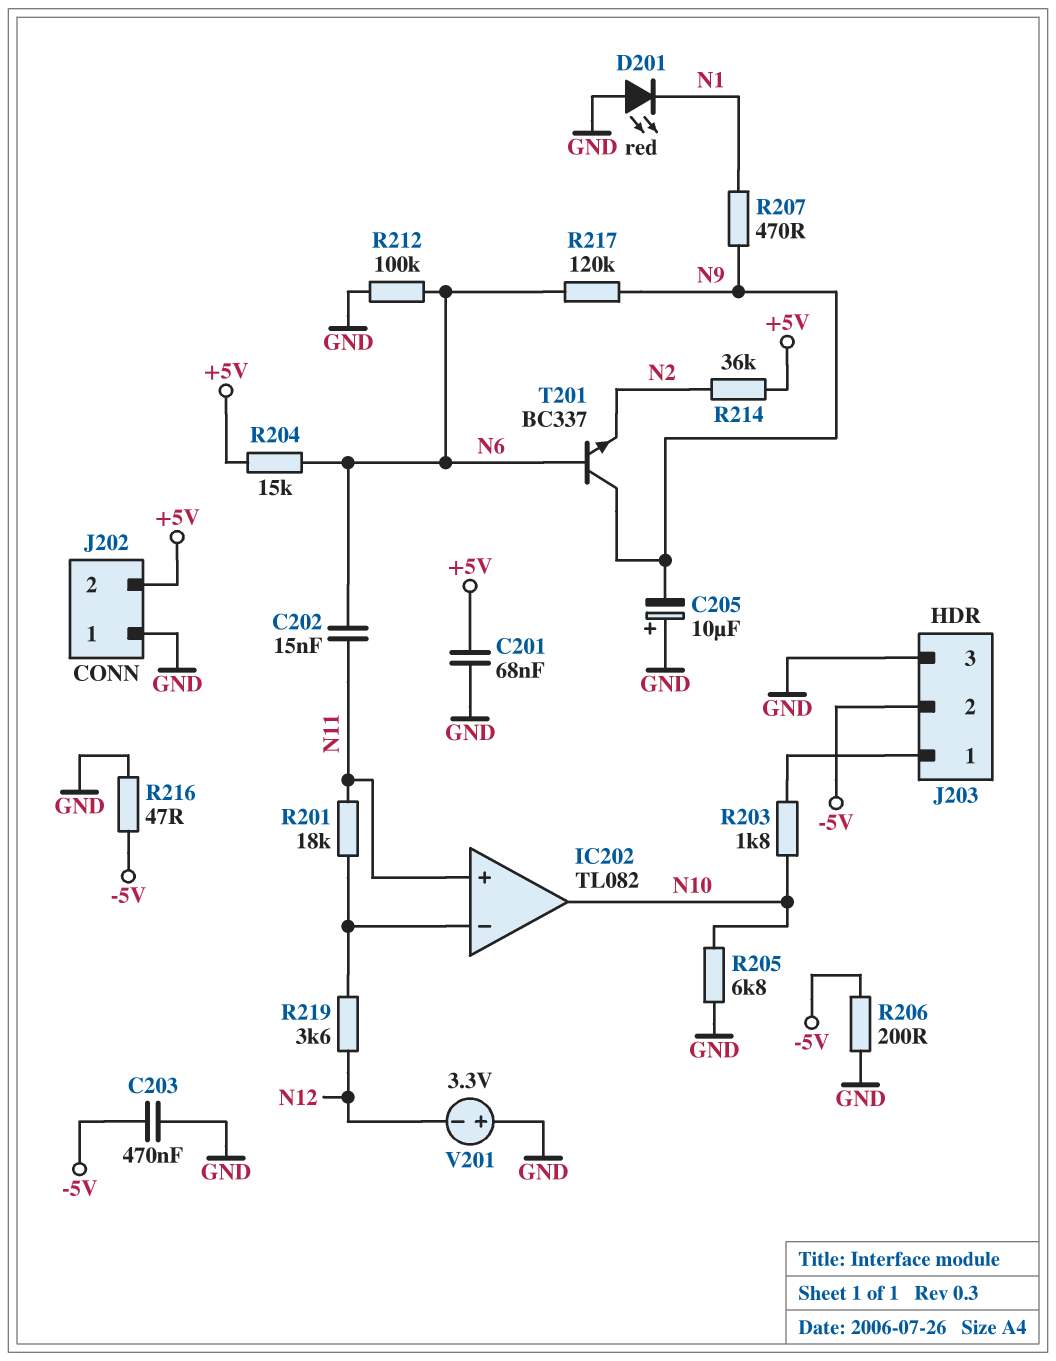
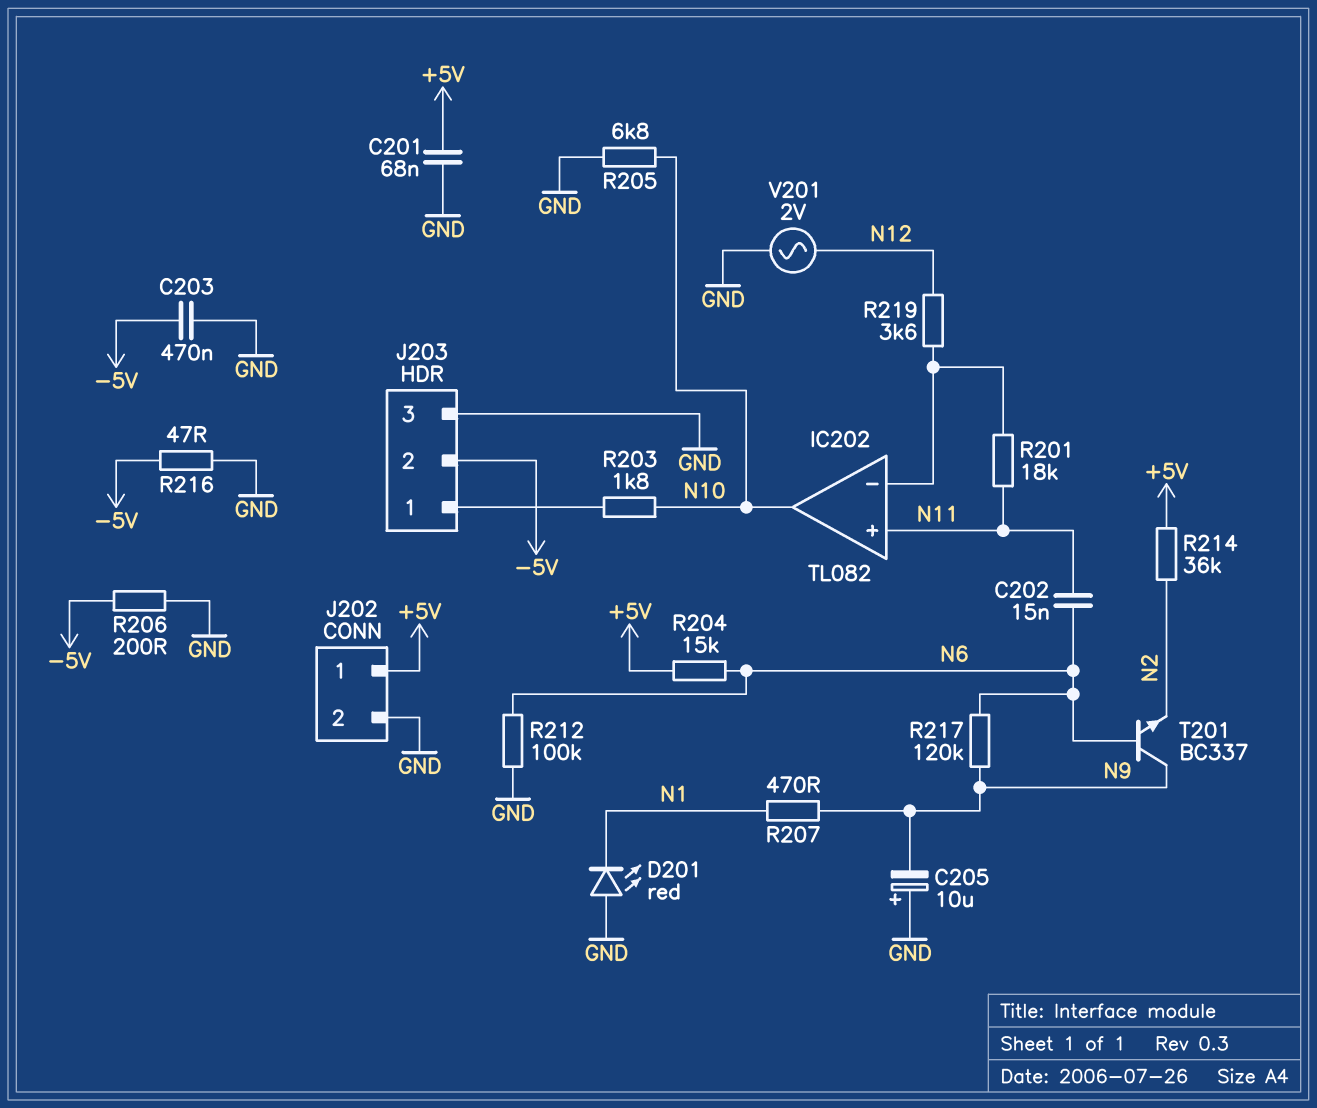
J202 pin 1: GND -> +5V
J202 pin 2: +5V -> GND
V201: 3.3V (plus GND, minus N12) -> AC 2V (GND, N12)

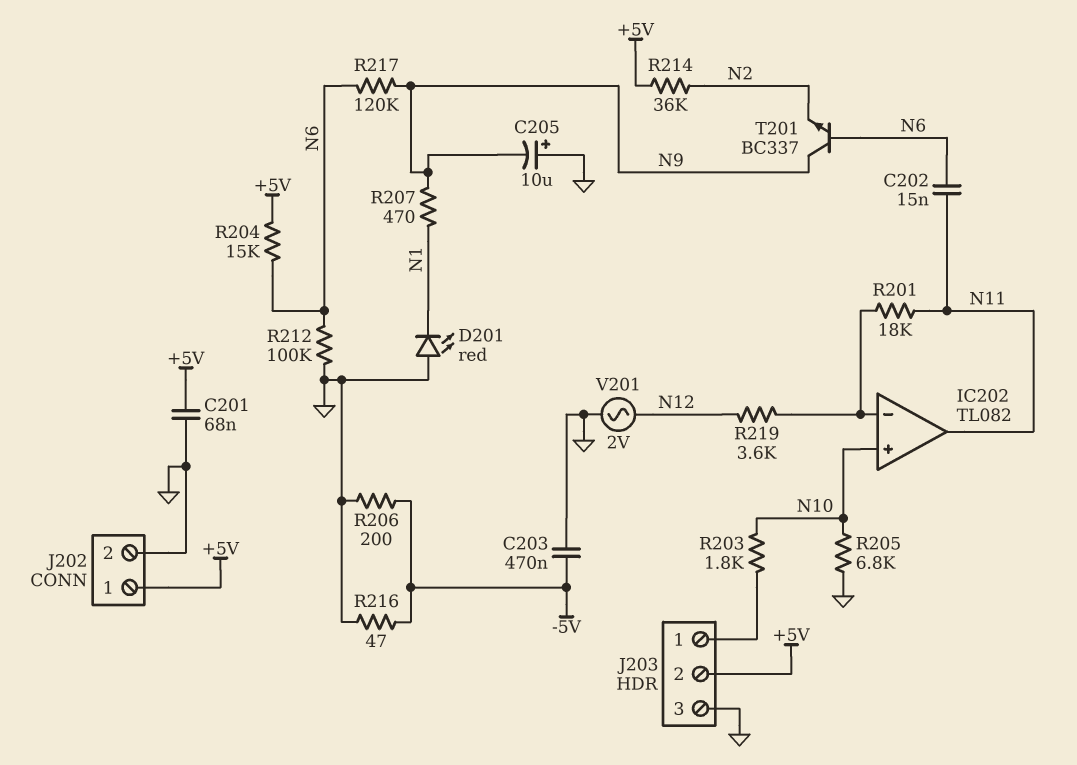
IC202 pin in+: N11 -> N10
IC202 pin out: N10 -> N11
J203 pin 2: -5V -> +5V

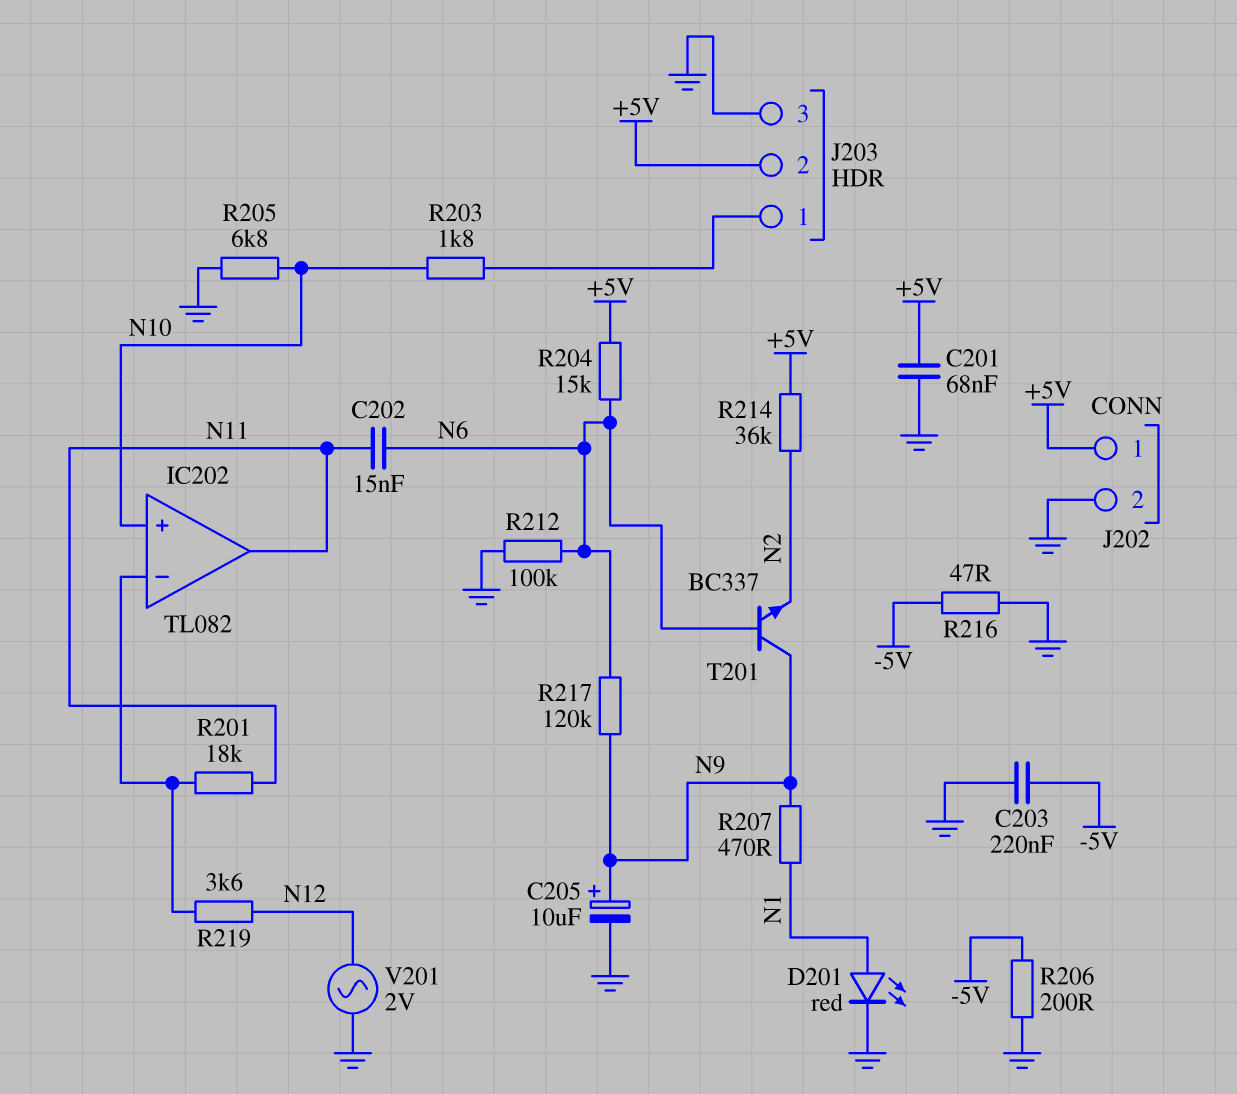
C203: 470nF (-5V, GND) -> 220nF (-5V, GND)
C205: 10uF (plus GND, minus N9) -> 10uF (plus N9, minus GND)
D201: LED red (A GND, K N1) -> LED red (A N1, K GND)

